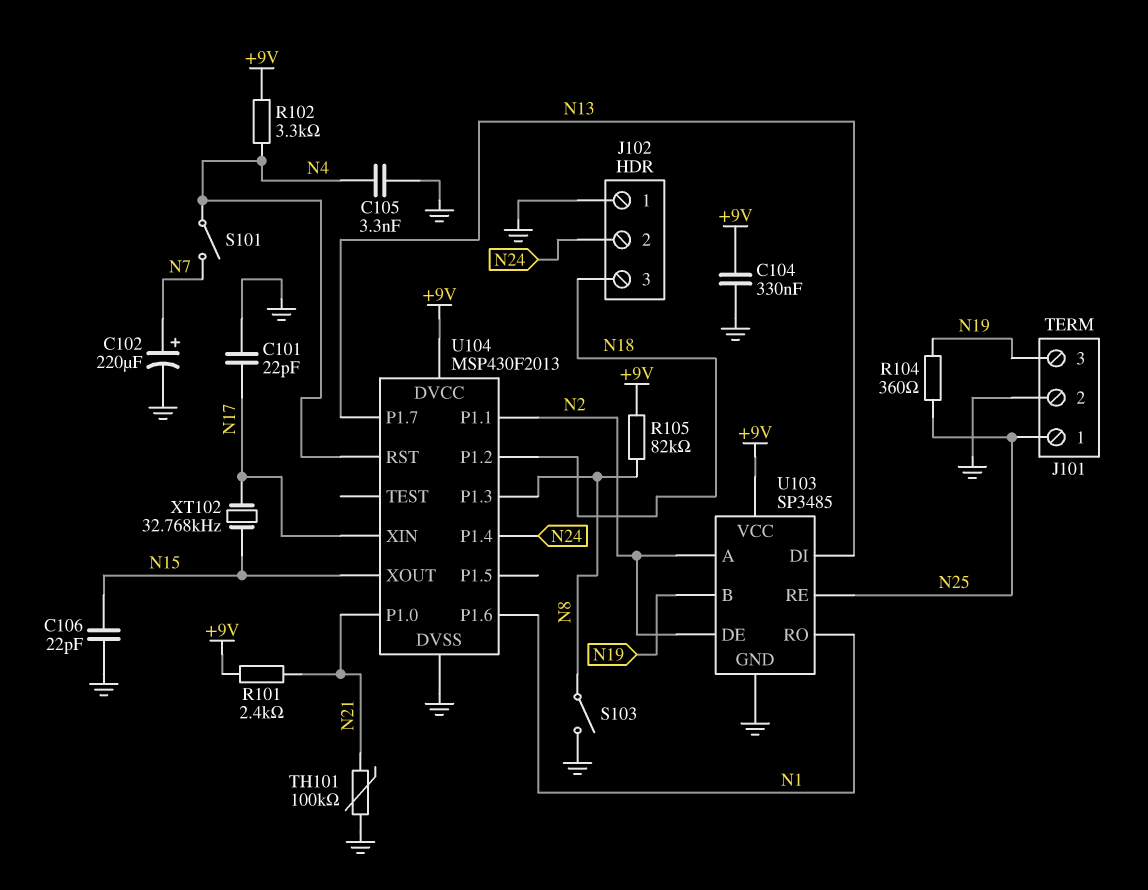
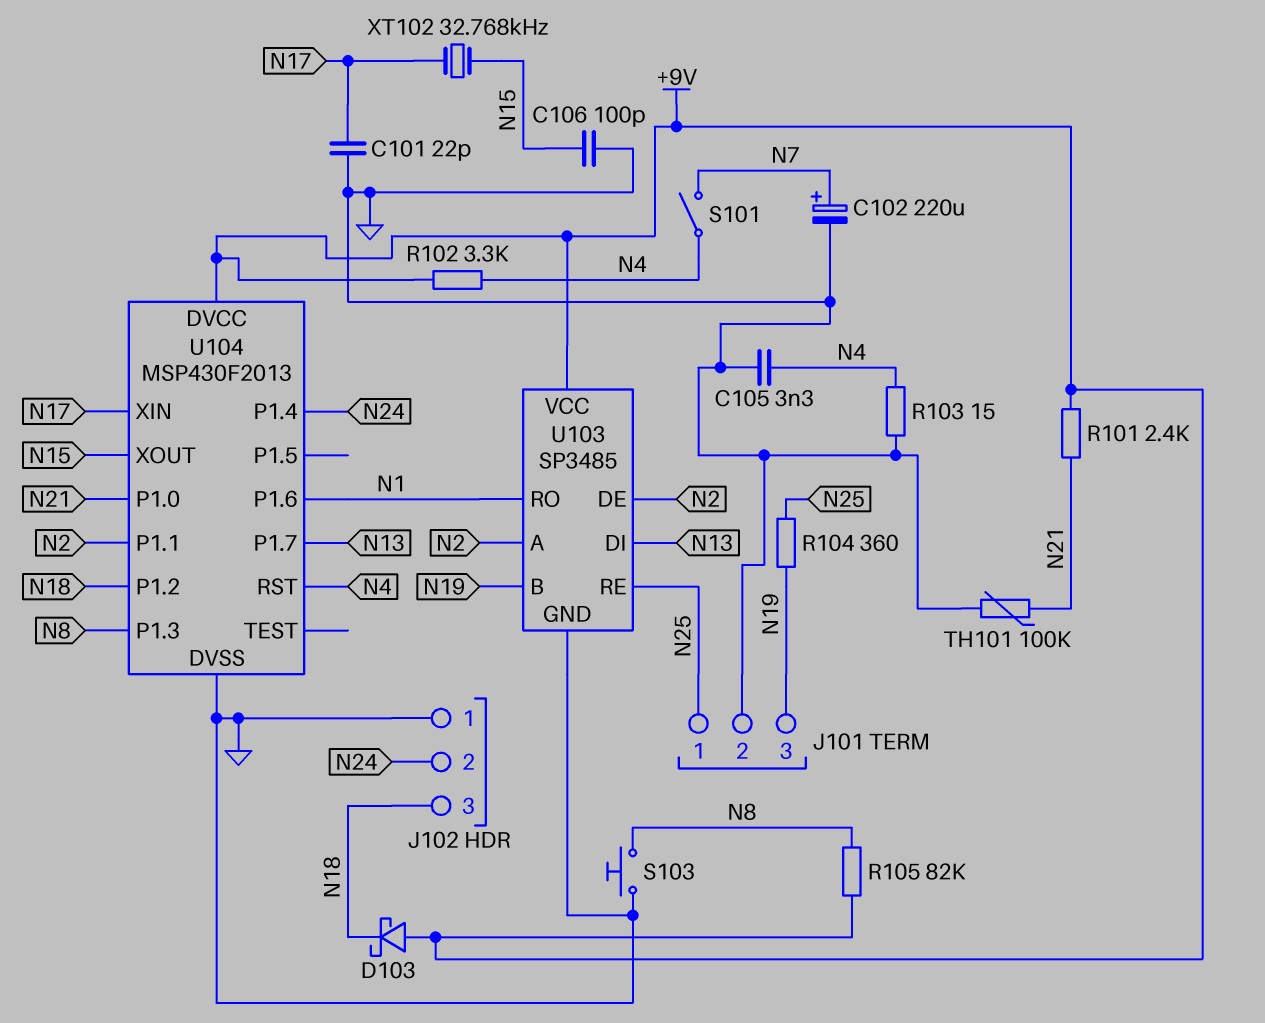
C104: 330nF (+9V, GND) -> none
C106: 22pF (GND, N15) -> 100pF (GND, N15)
D103: none -> schottky (A +9V, K N18)
R103: none -> 15 (GND, N4)
S103: switch (GND, N8) -> button (GND, N8)

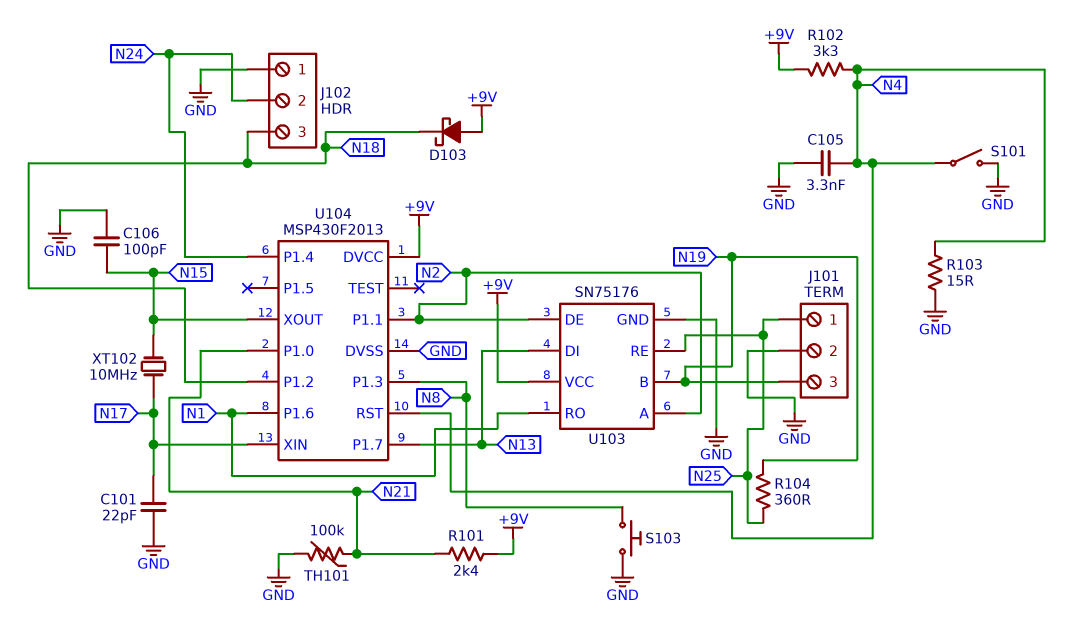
C102: 220uF (plus N7, minus GND) -> none
R105: 82k (+9V, N8) -> none
S101: switch (N4, N7) -> switch (GND, N4)
U103: SP3485 -> SN75176
XT102: 32.768kHz (N15, N17) -> 10MHz (N15, N17)

